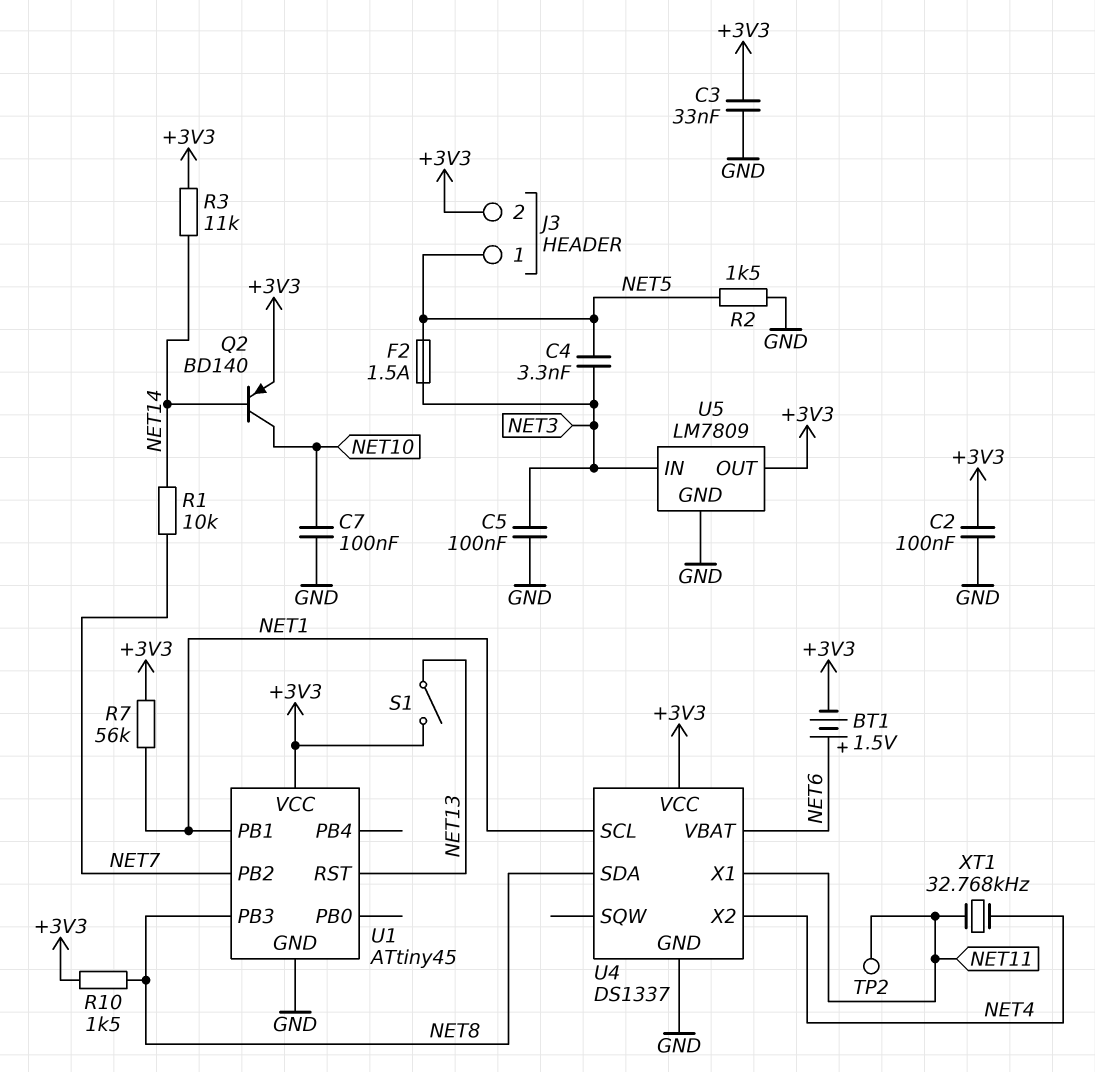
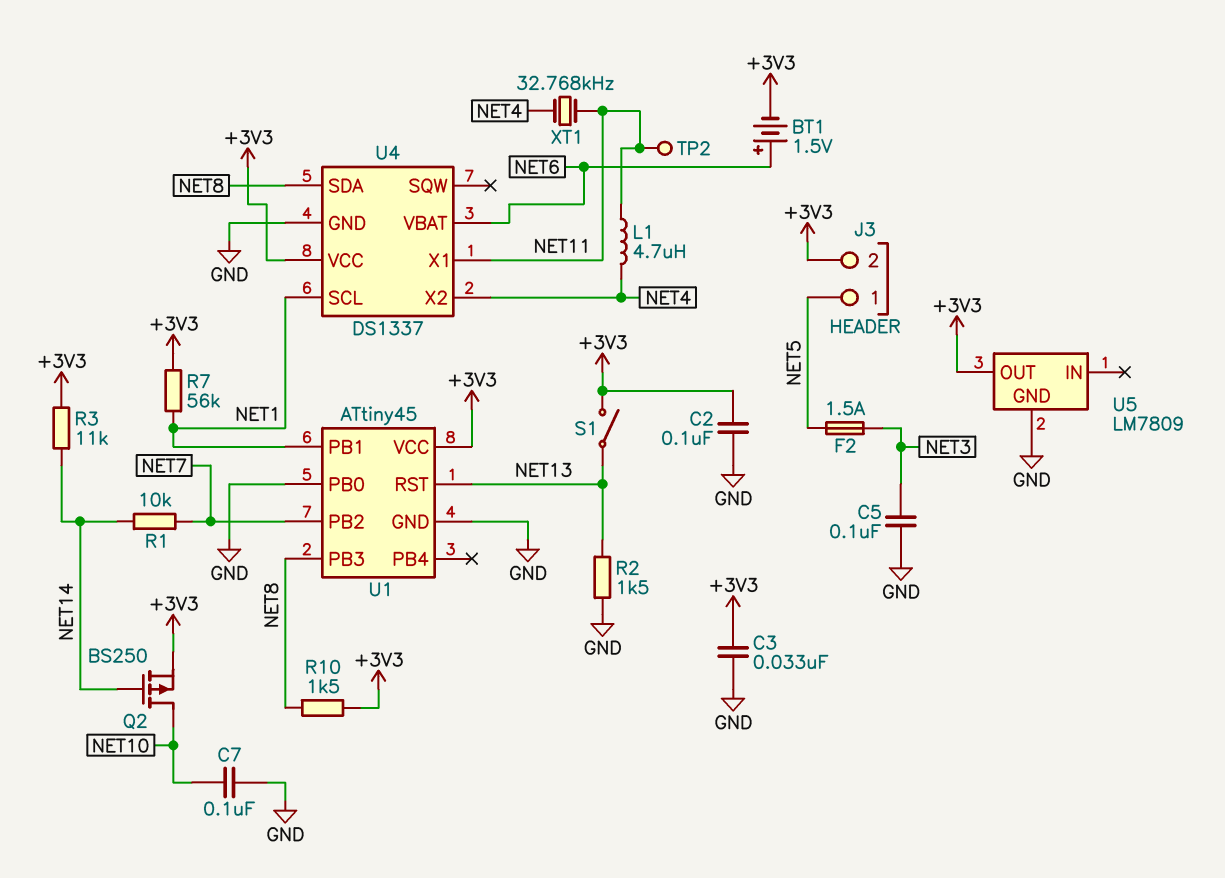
C4: 3.3nF (NET3, NET5) -> none
L1: none -> 4.7uH (NET4, NET11)
Q2: PNP BD140 (B NET14, C NET10, E +3V3) -> PMOS BS250 (G NET14, D NET10, S +3V3)
R2: 1.5k (GND, NET5) -> 1.5k (GND, NET13)
U1 pin PB0: none -> GND
U5 pin IN: NET3 -> none

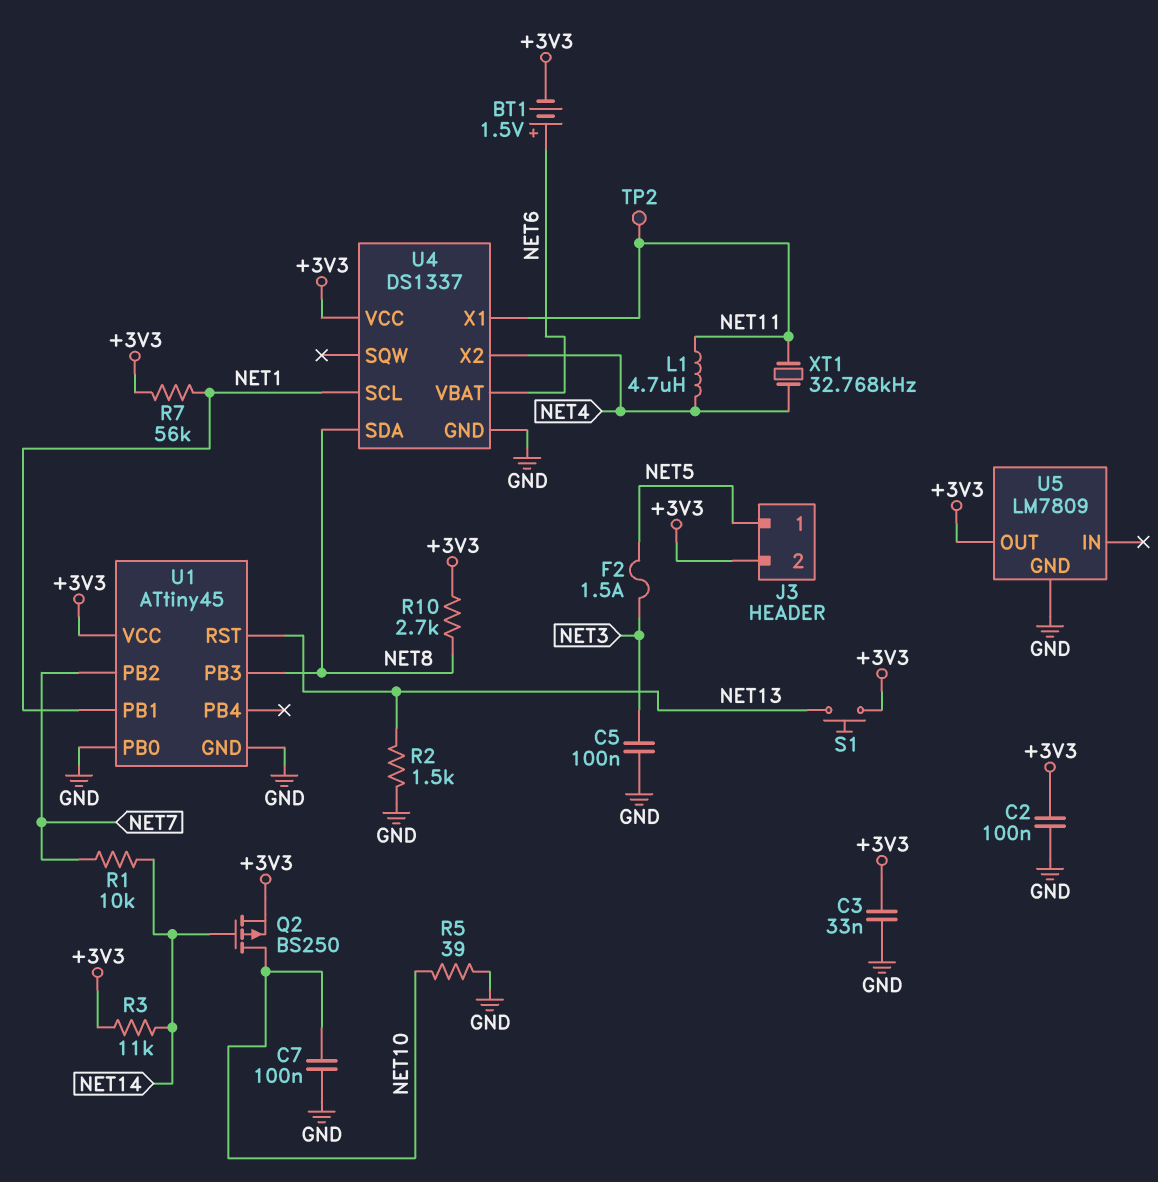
R5: none -> 39 (GND, NET10)
R10: 1.5k (+3V3, NET8) -> 2.7k (+3V3, NET8)
S1: switch (+3V3, NET13) -> button (+3V3, NET13)

